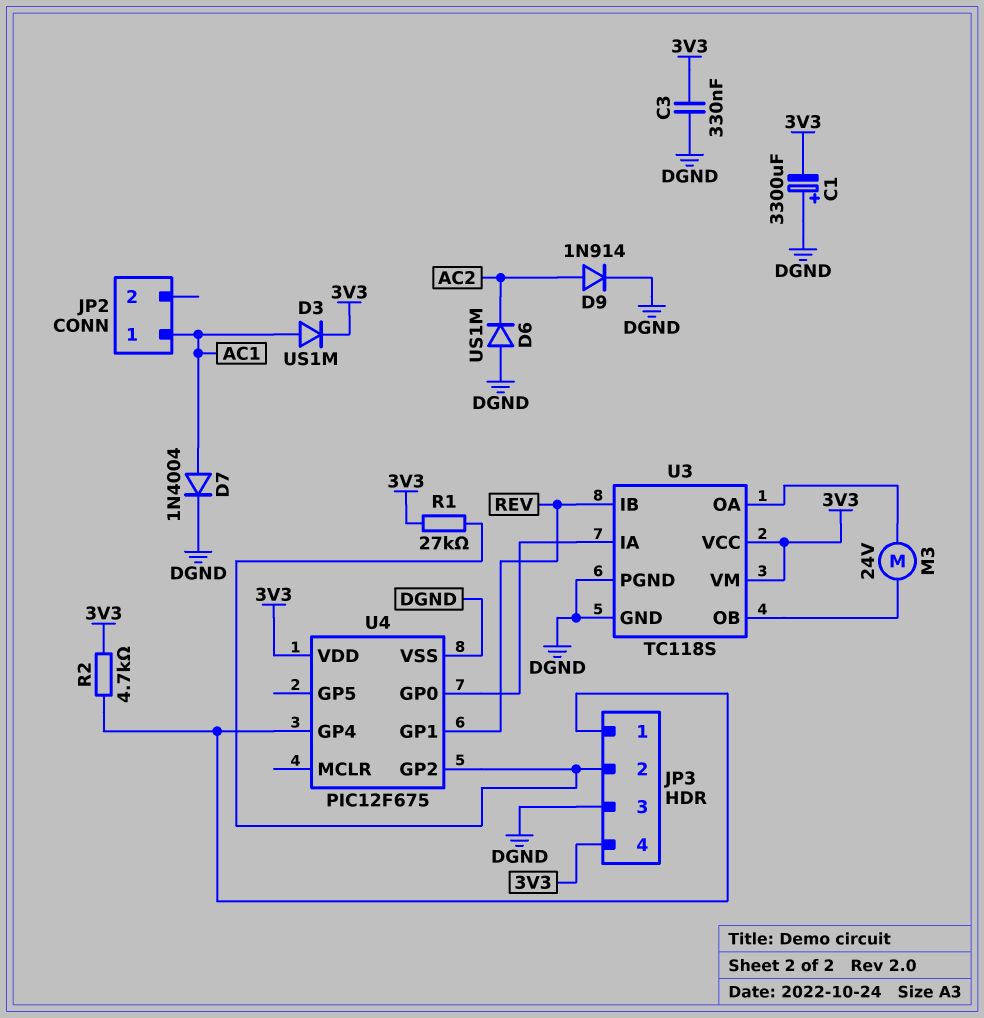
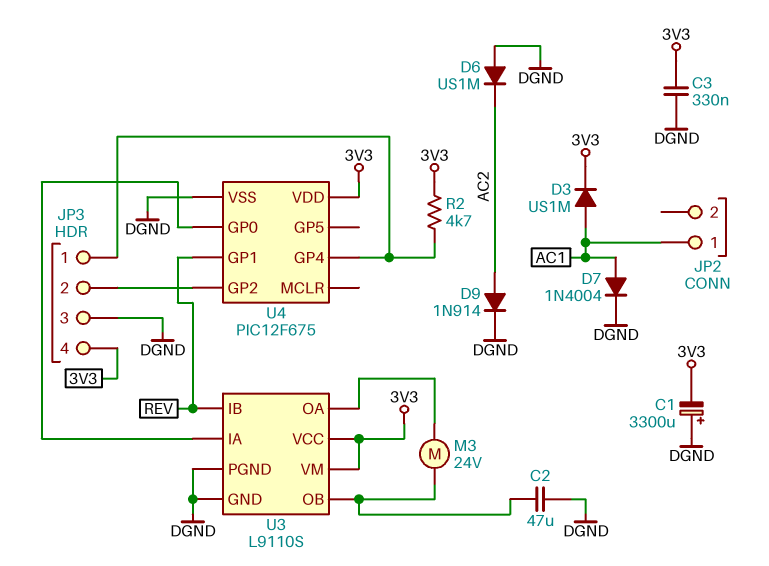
C2: none -> 47uF (DGND, U3/OB)
R1: 27k (3V3, JP3/2) -> none
U3: TC118S -> L9110S

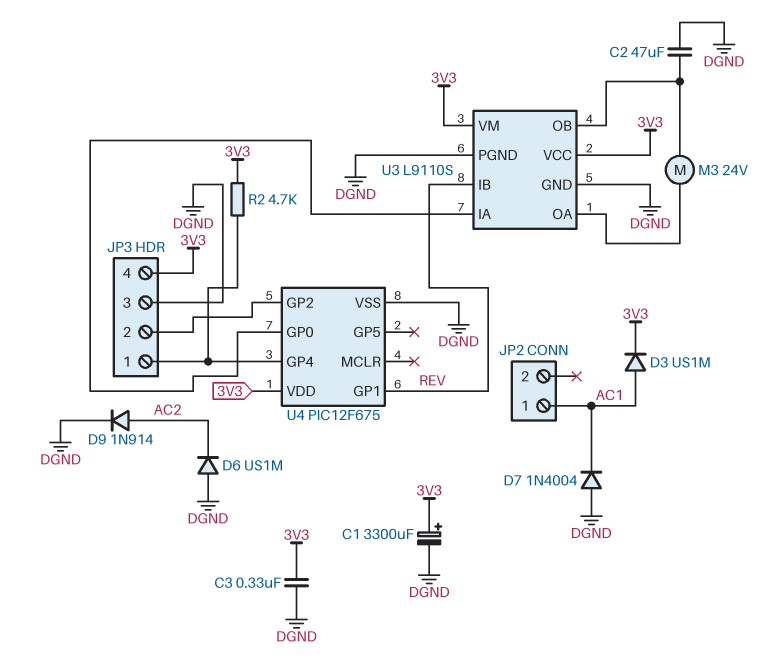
C1: 3300uF (plus DGND, minus 3V3) -> 3300uF (plus 3V3, minus DGND)
D7: diode 1N4004 (A AC1, K DGND) -> diode 1N4004 (A DGND, K AC1)

